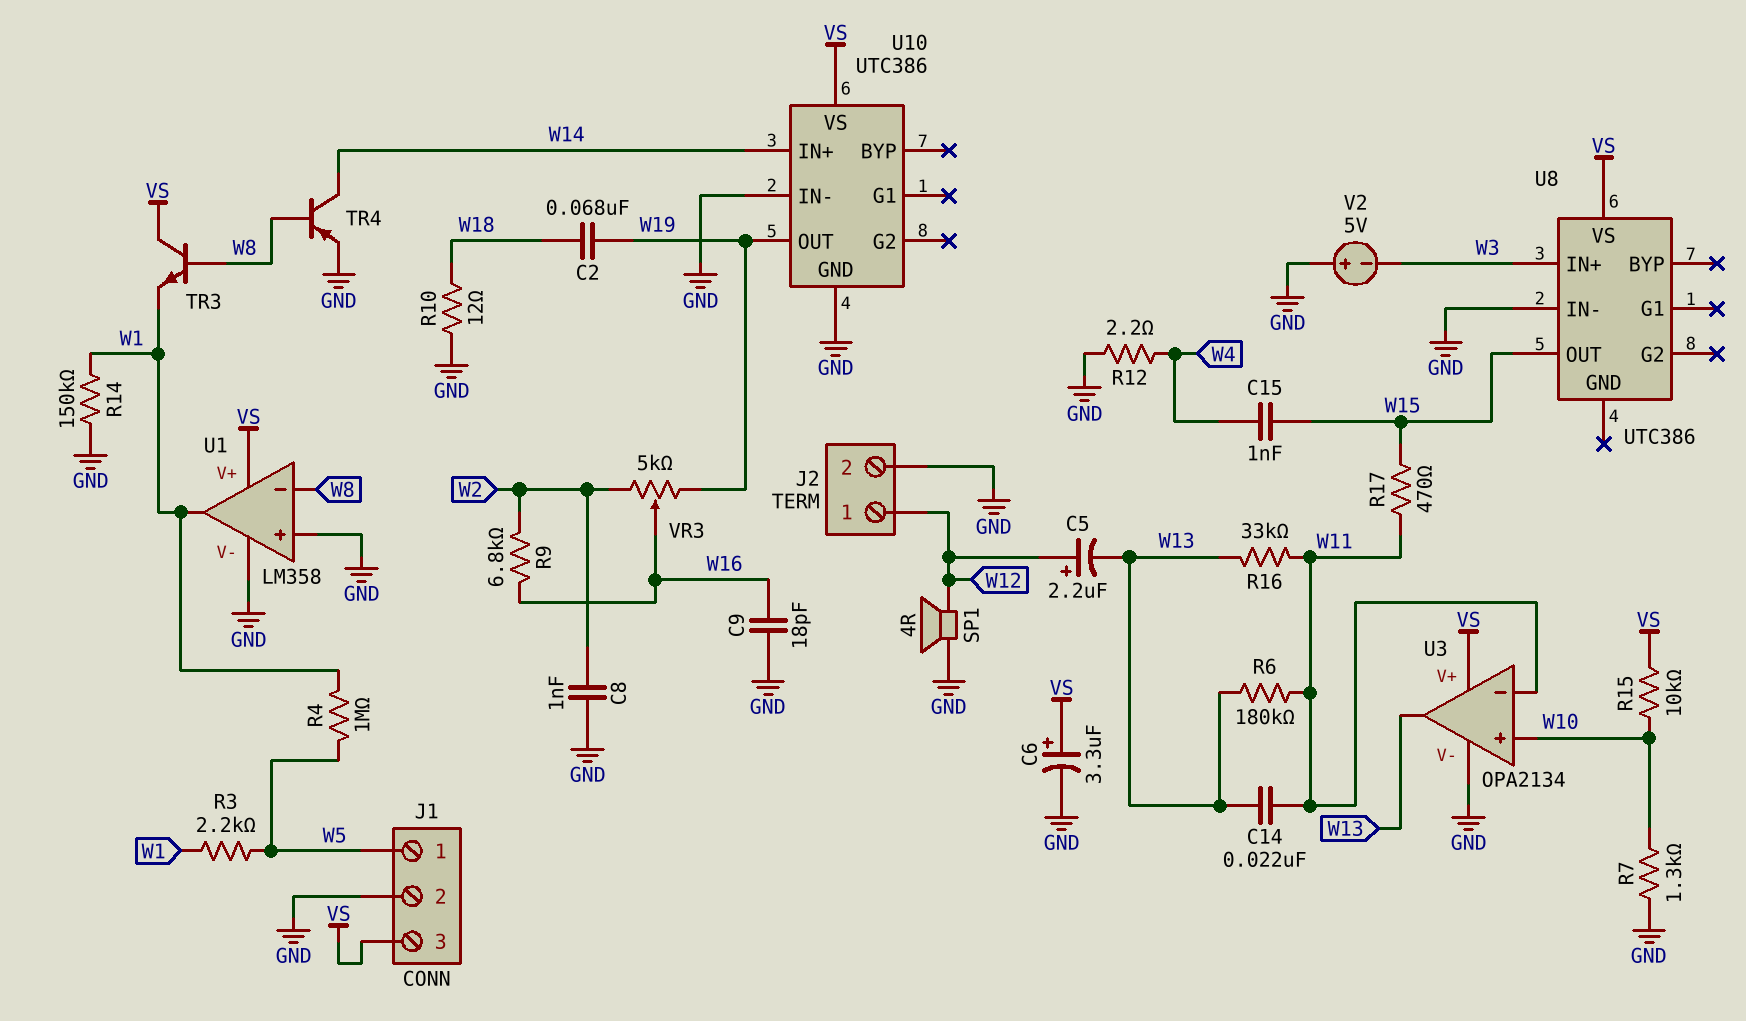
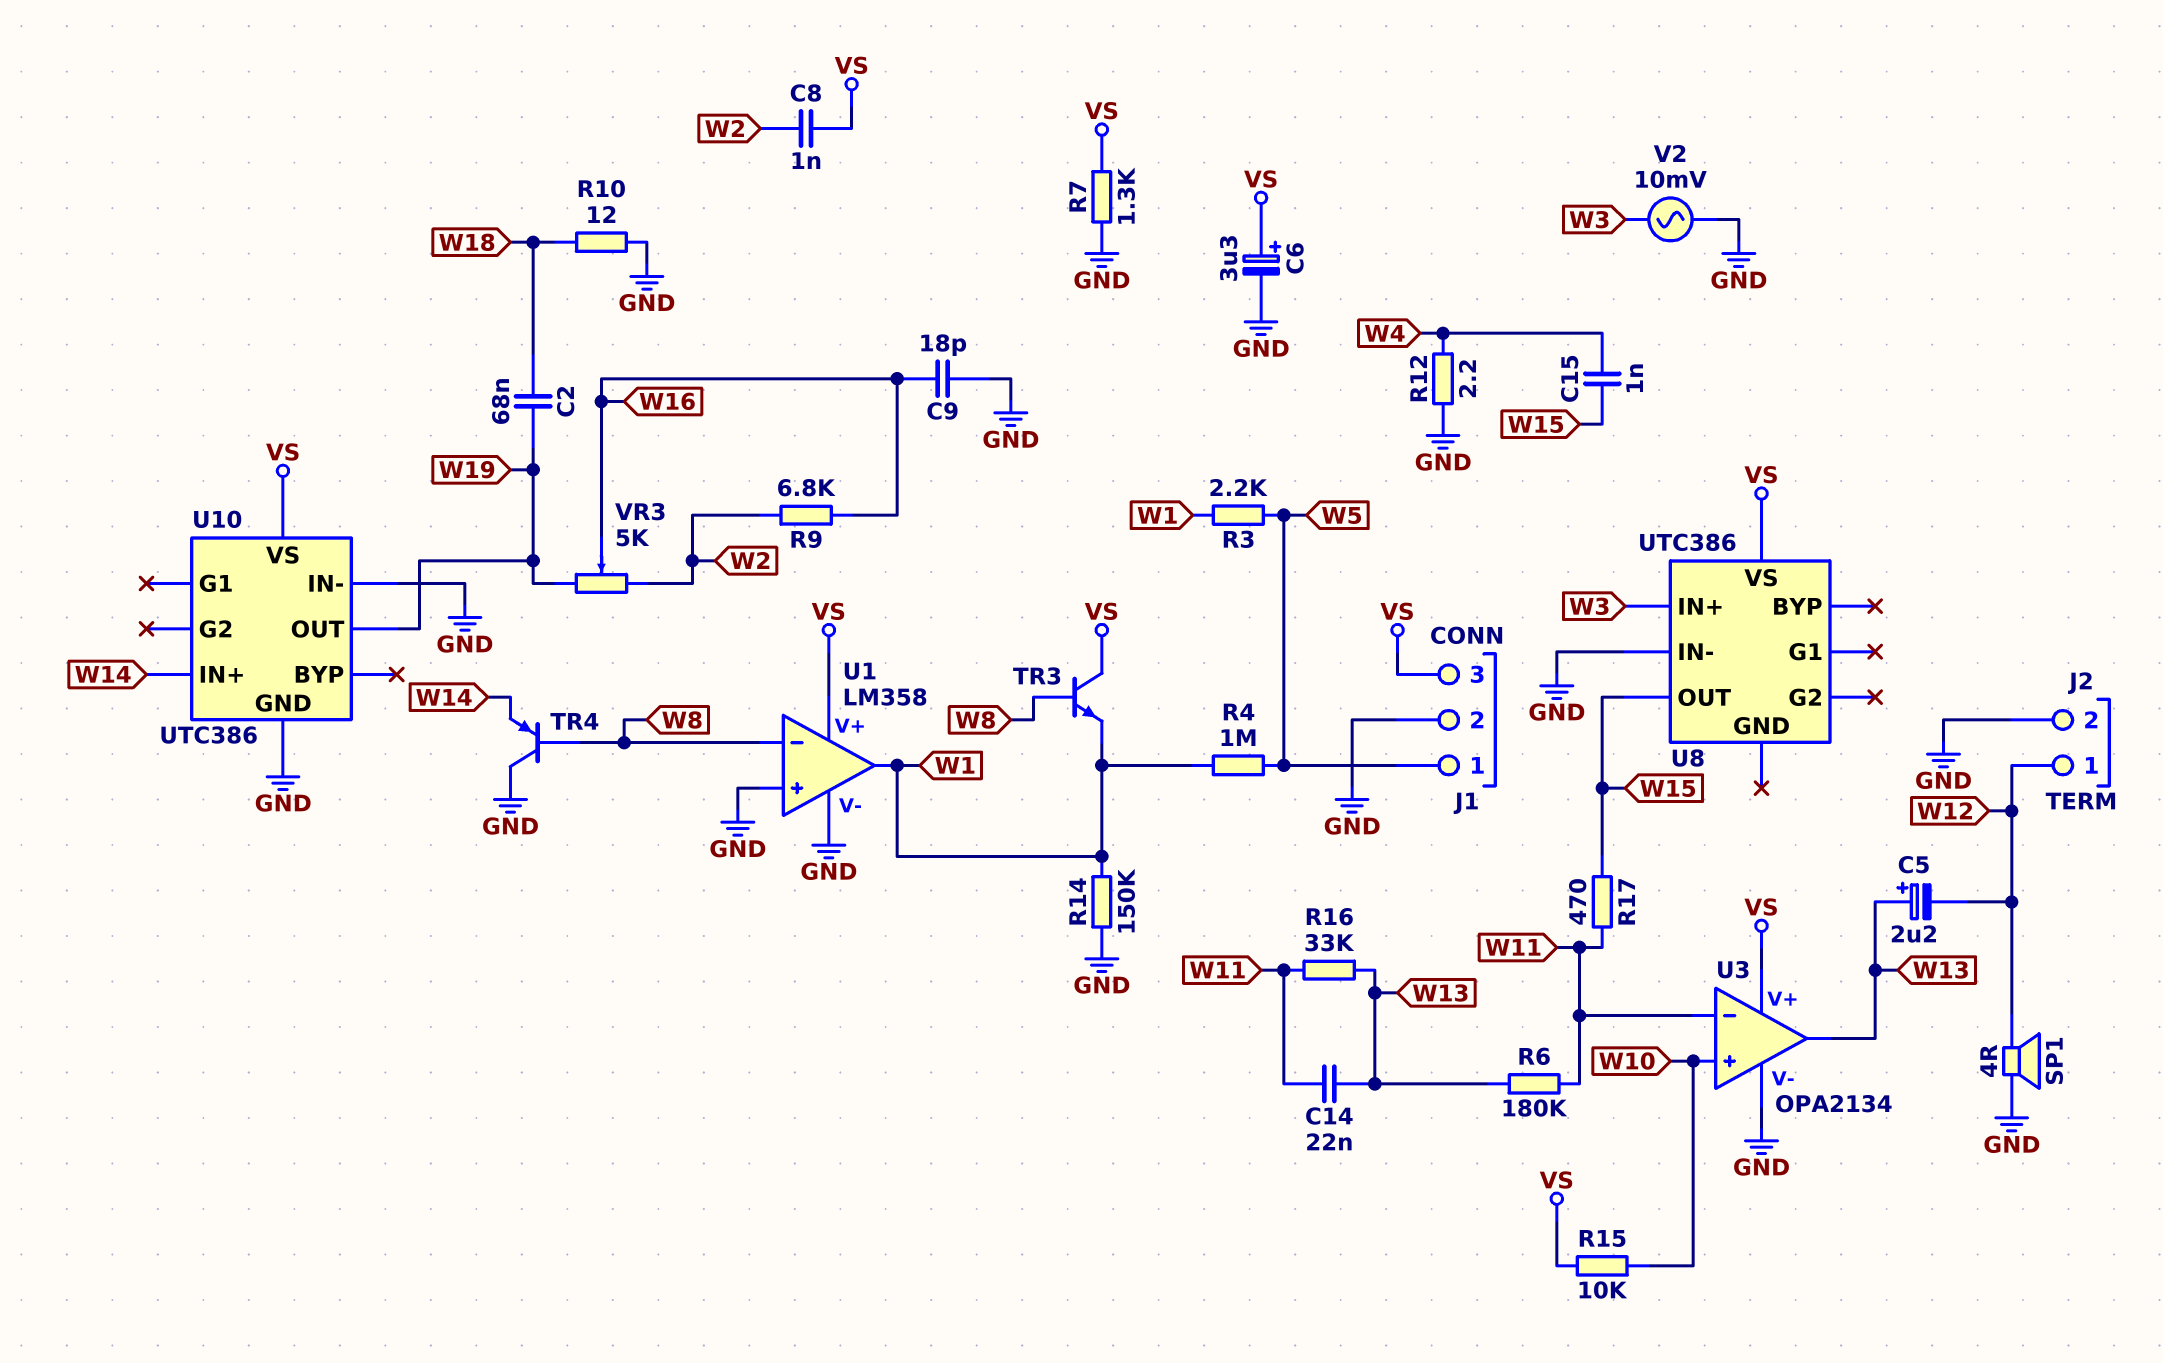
C5: 2.2uF (plus W12, minus W13) -> 2.2uF (plus W13, minus W12)
C8: 1nF (GND, W2) -> 1nF (VS, W2)
R7: 1.3k (GND, W10) -> 1.3k (GND, VS)
TR4: PNP (B W8, C W14, E GND) -> PNP (B W8, C GND, E W14)
V2: 5V (plus GND, minus W3) -> AC 10mV (GND, W3)

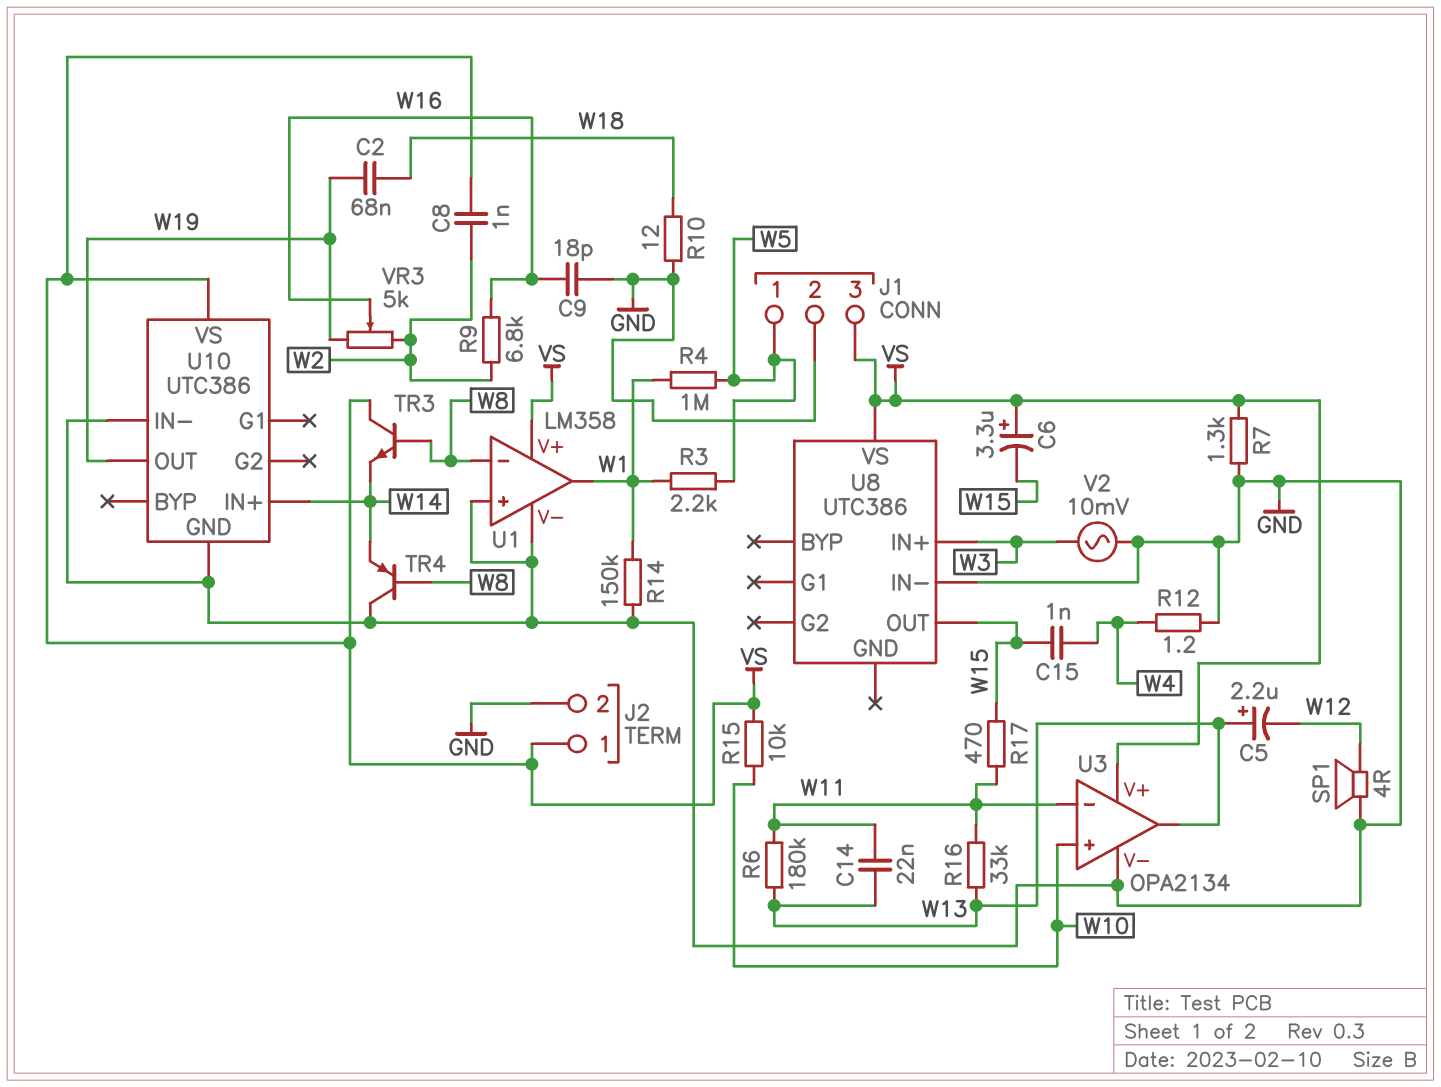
C6: 3.3uF (plus VS, minus GND) -> 3.3uF (plus VS, minus W15)
J2 pin 1: W12 -> VS
R12: 2.2 (GND, W4) -> 1.2 (GND, W4)
TR3: NPN (B W8, C VS, E W1) -> NPN (B W8, C VS, E W14)

